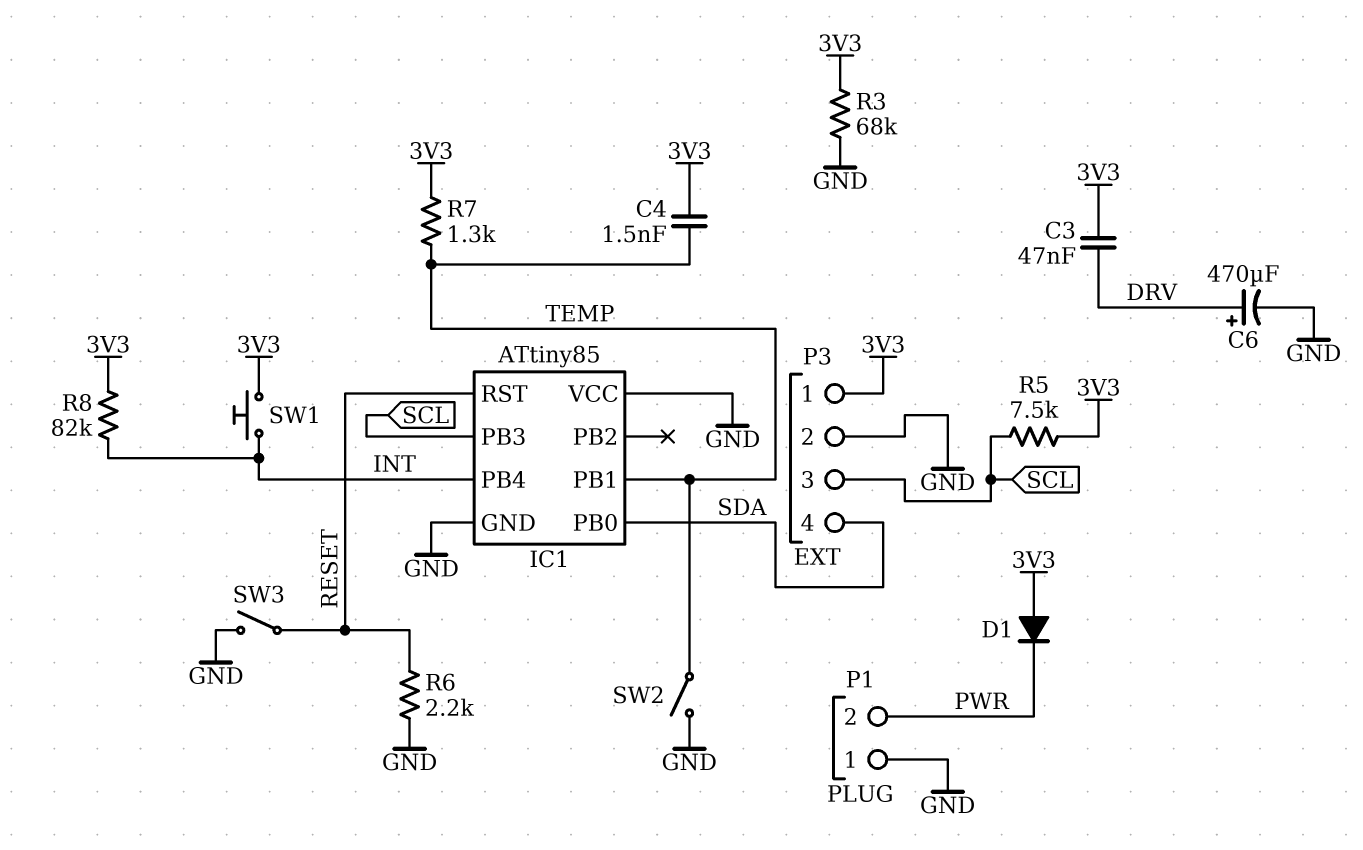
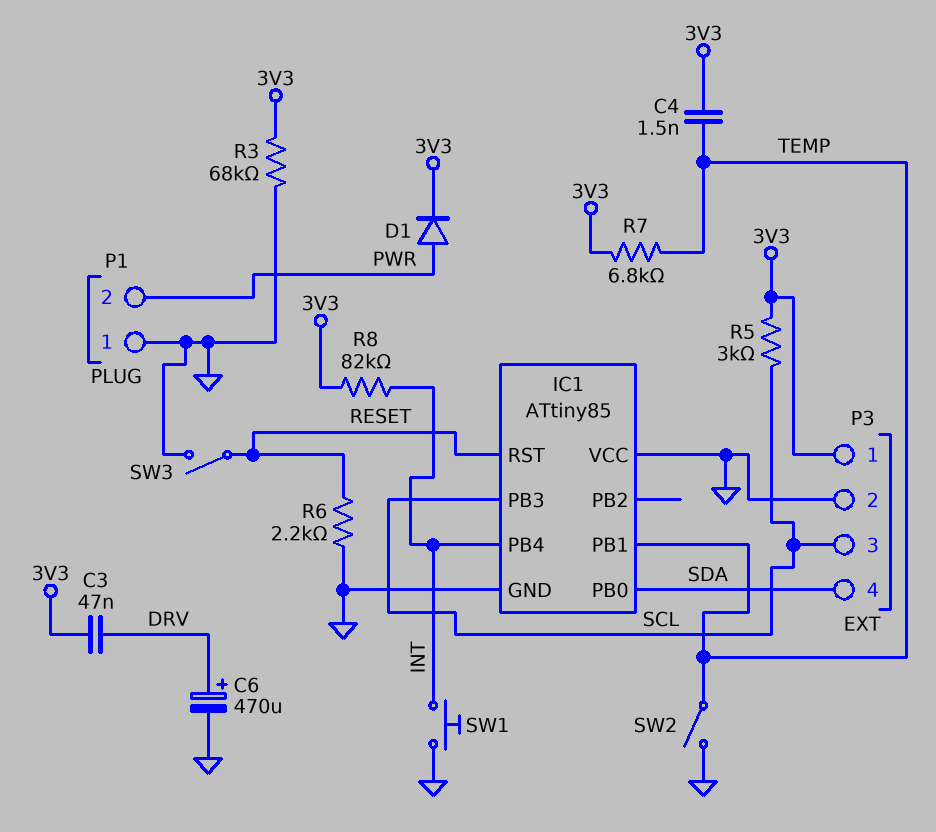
D1: diode (A 3V3, K PWR) -> diode (A PWR, K 3V3)
R5: 7.5k (3V3, SCL) -> 3k (3V3, SCL)
R7: 1.3k (3V3, TEMP) -> 6.8k (3V3, TEMP)
SW1: button (3V3, INT) -> button (GND, INT)

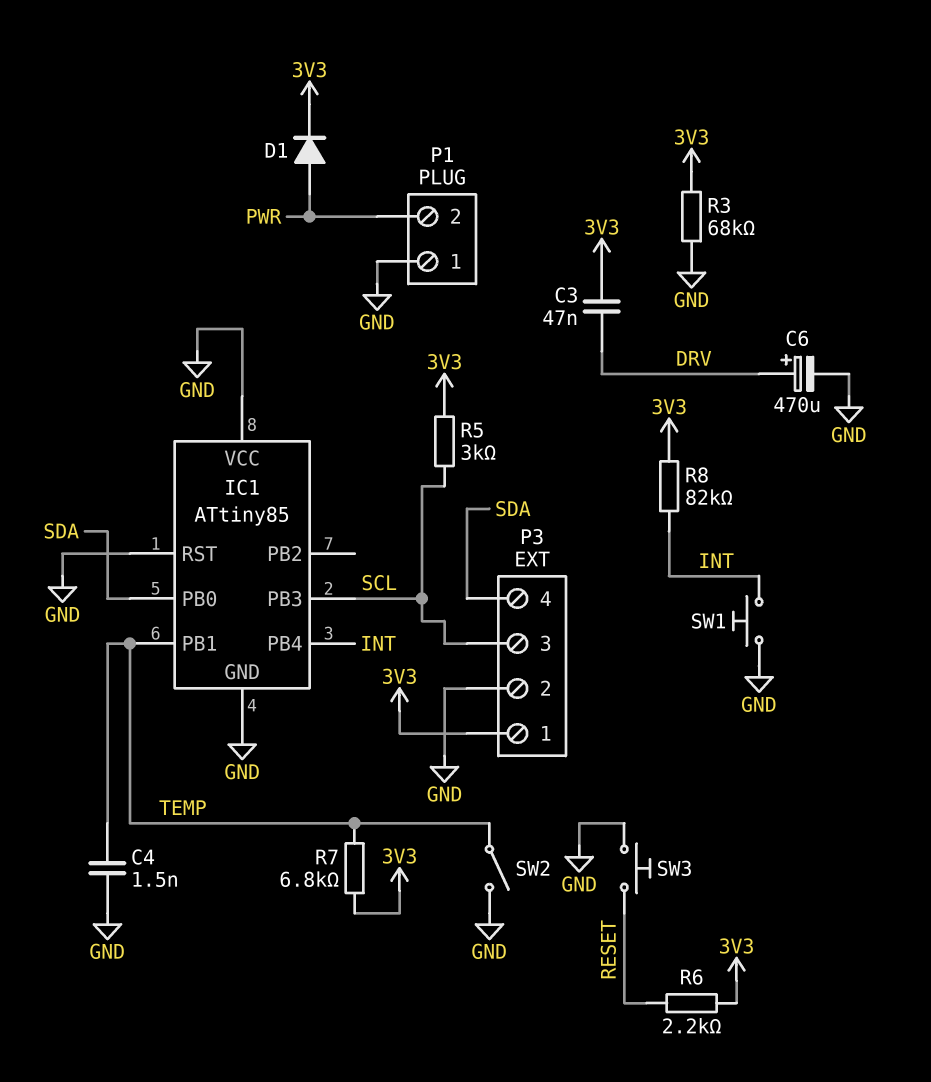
C4: 1.5nF (3V3, TEMP) -> 1.5nF (GND, TEMP)
IC1 pin RST: RESET -> GND
R6: 2.2k (GND, RESET) -> 2.2k (3V3, RESET)
SW3: switch (GND, RESET) -> button (GND, RESET)

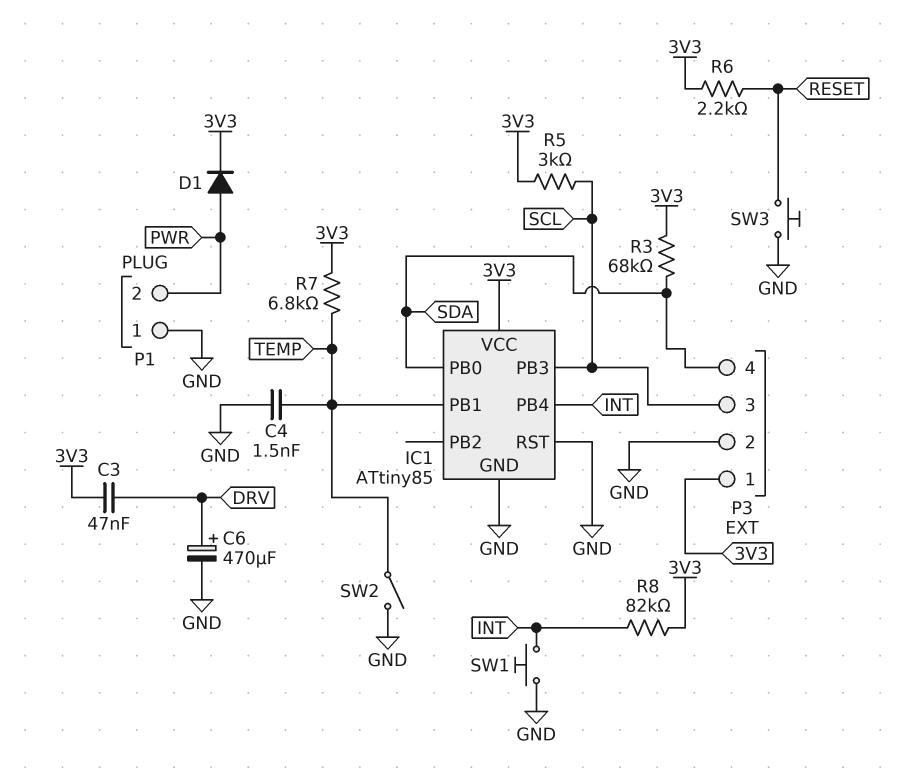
IC1 pin VCC: GND -> 3V3
R3: 68k (3V3, GND) -> 68k (3V3, SDA)

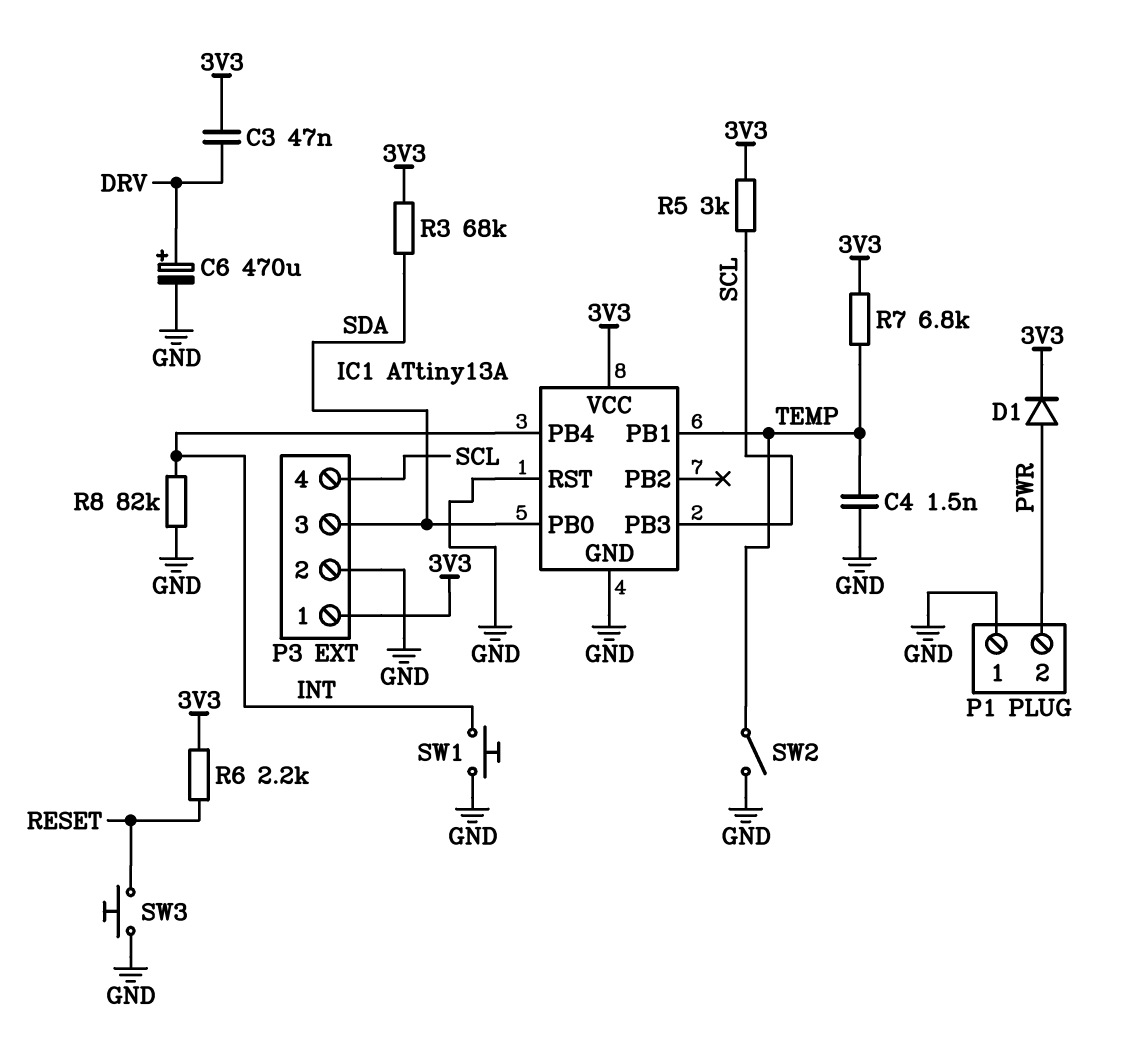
IC1: ATtiny85 -> ATtiny13A
P3 pin 3: SCL -> SDA
P3 pin 4: SDA -> SCL
R8: 82k (3V3, INT) -> 82k (GND, INT)

